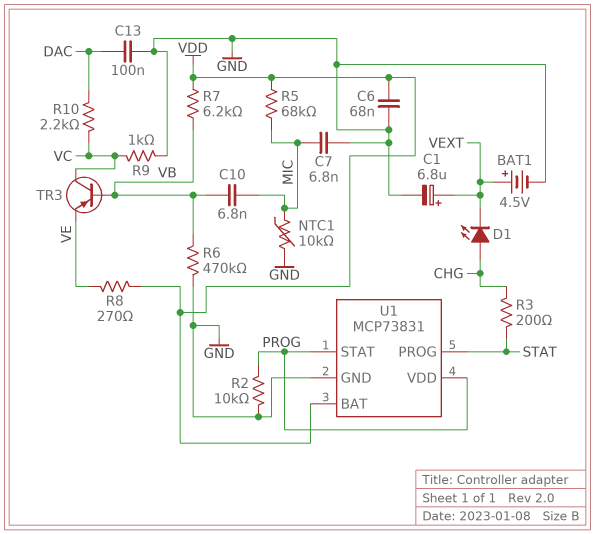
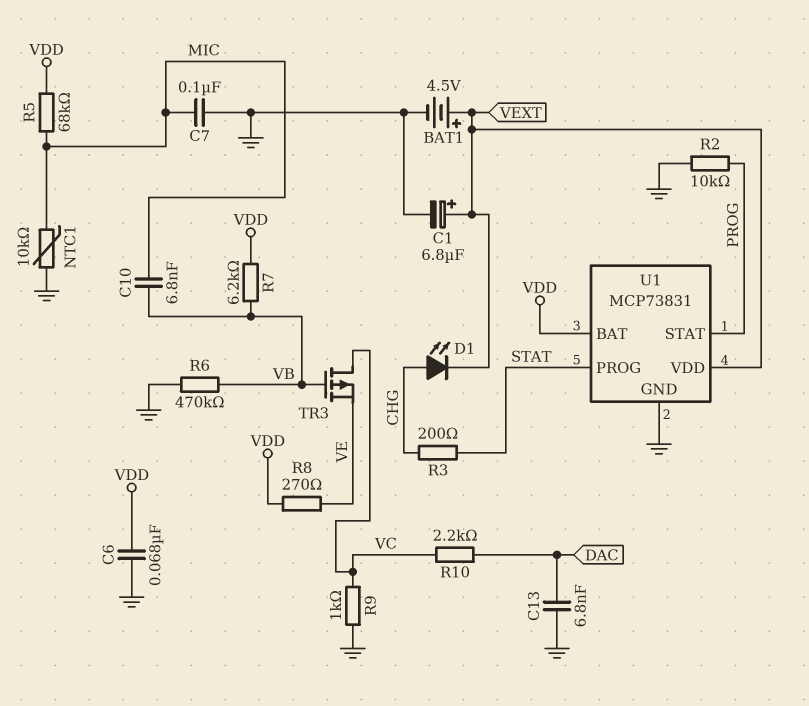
C7: 6.8nF (GND, MIC) -> 100nF (GND, MIC)
C13: 100nF (DAC, GND) -> 6.8nF (DAC, GND)
TR3: PNP (B VB, C VC, E VE) -> PMOS (G VB, D VC, S VE)
U1 pin VDD: PROG -> VEXT

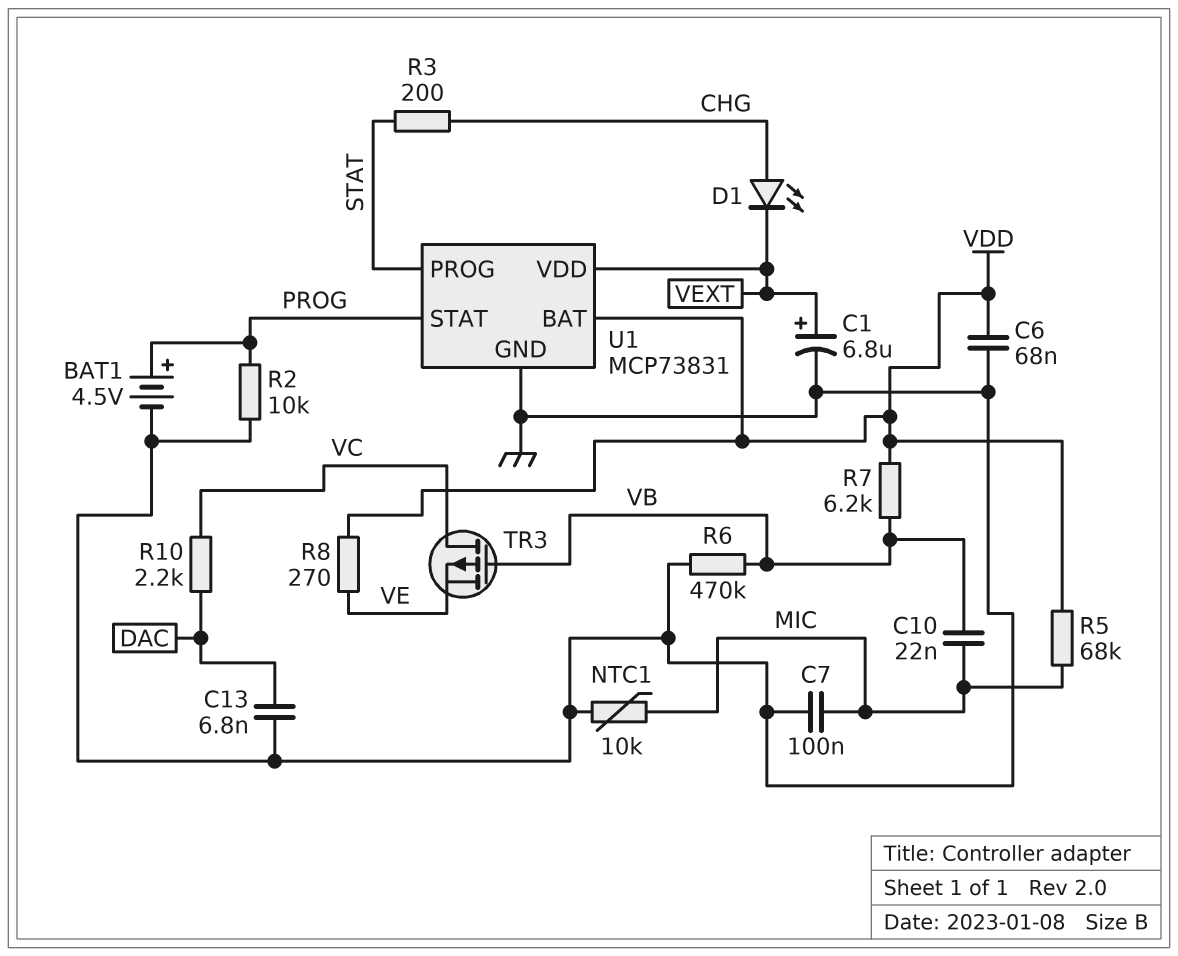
BAT1: 4.5V (plus VEXT, minus GND) -> 4.5V (plus PROG, minus GND)
C10: 6.8nF (MIC, VB) -> 22nF (MIC, VB)
R9: 1k (GND, VC) -> none

